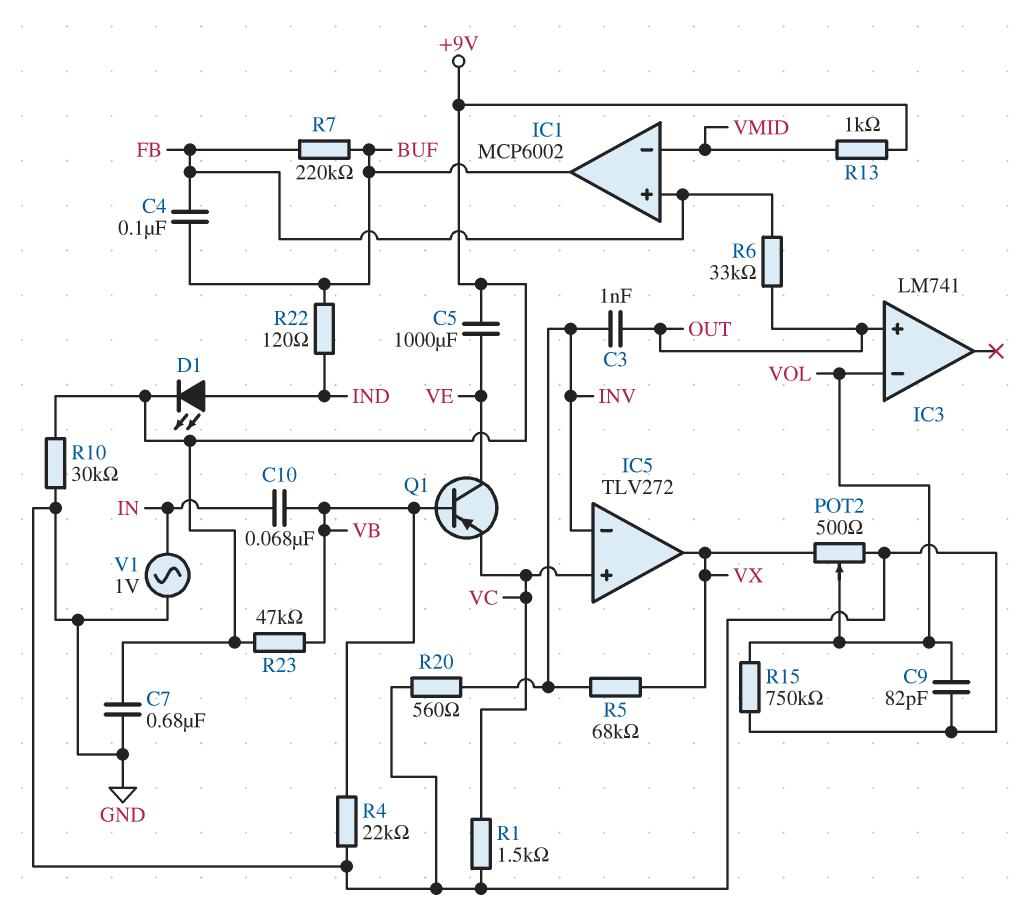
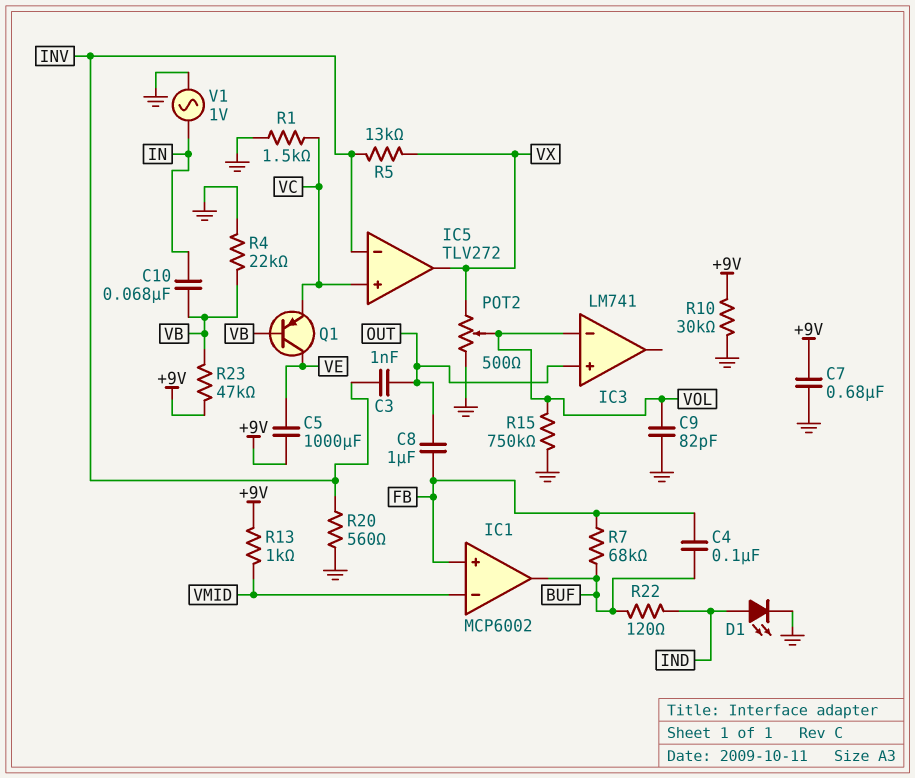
C8: none -> 1uF (FB, OUT)
D1: LED (A IND, K +9V) -> LED (A IND, K GND)
R5: 68k (INV, VX) -> 13k (INV, VX)
R6: 33k (FB, OUT) -> none
R7: 220k (BUF, FB) -> 68k (BUF, FB)

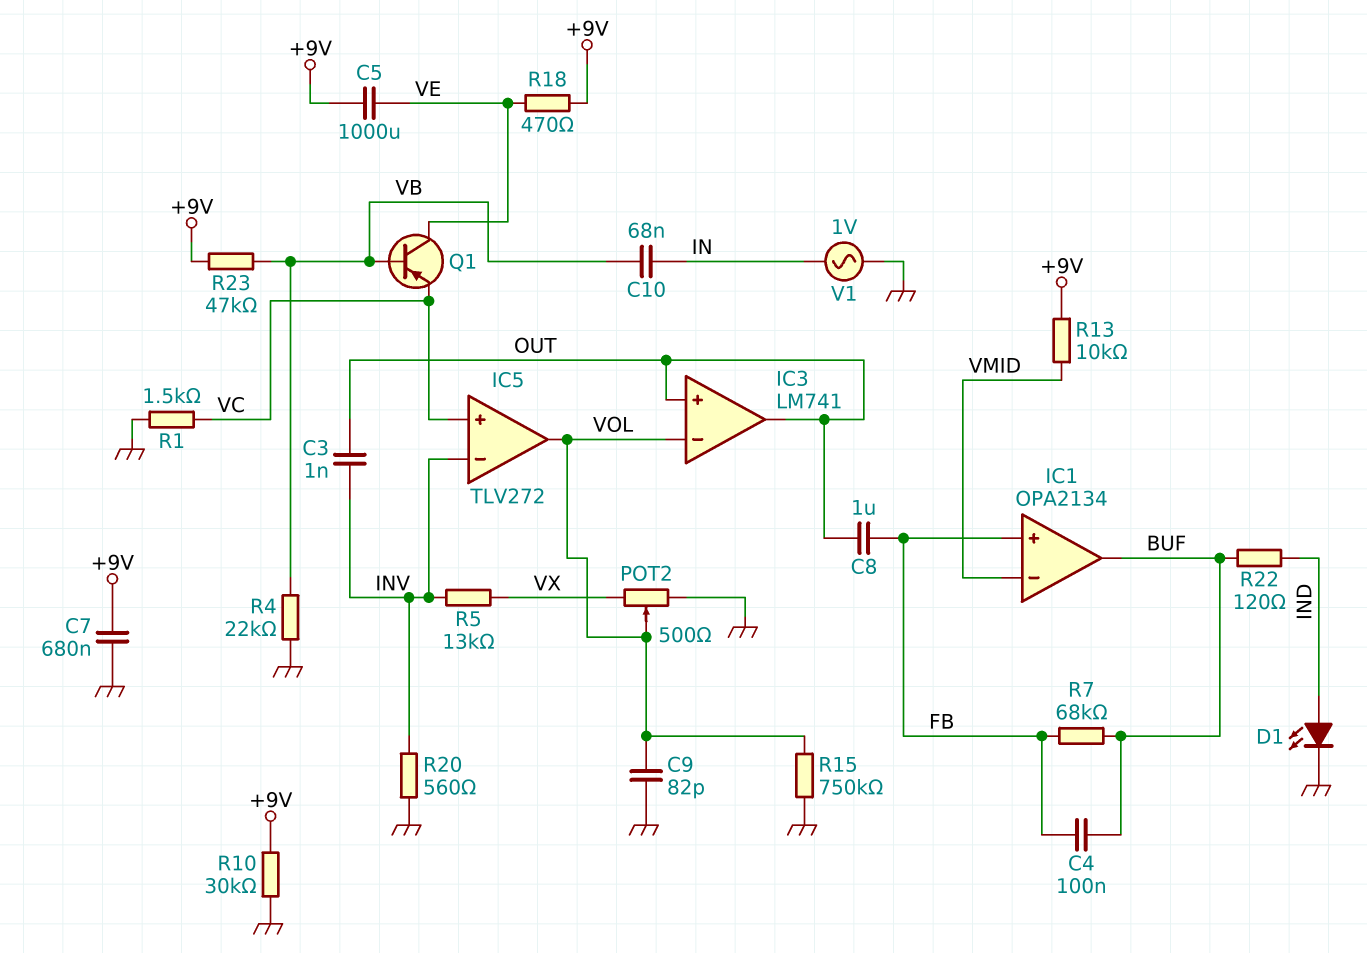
IC1: MCP6002 -> OPA2134
IC3 pin out: none -> OUT
IC5 pin out: VX -> VOL
R13: 1k (+9V, VMID) -> 10k (+9V, VMID)
R18: none -> 470 (+9V, VE)

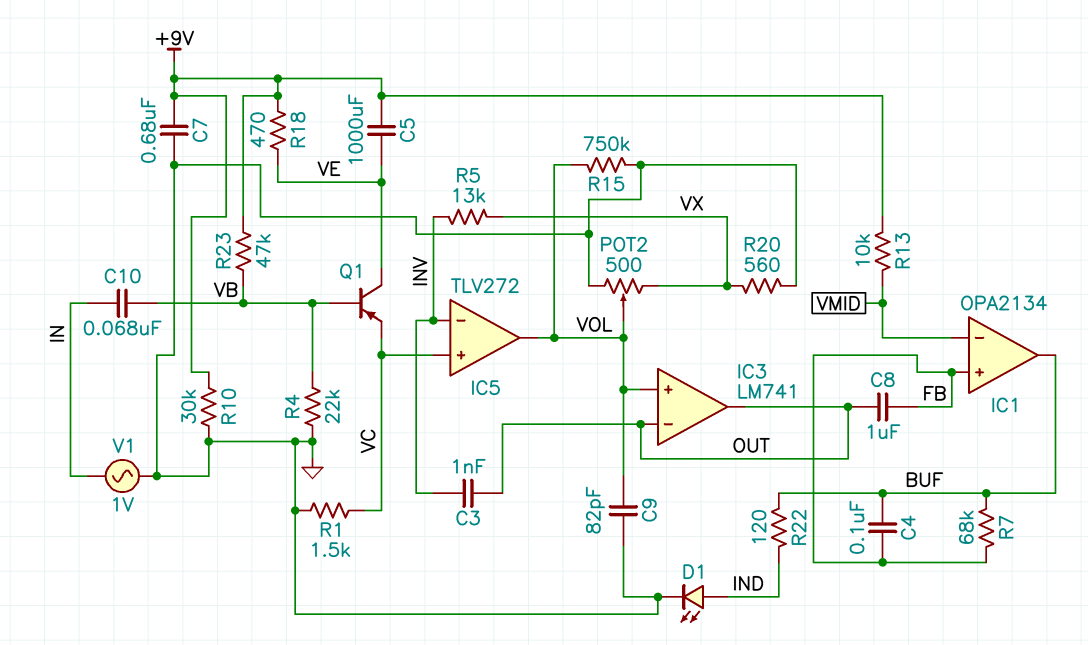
IC3 pin in+: OUT -> VOL
IC3 pin in-: VOL -> OUT
R20: 560 (GND, INV) -> 560 (GND, VX)

